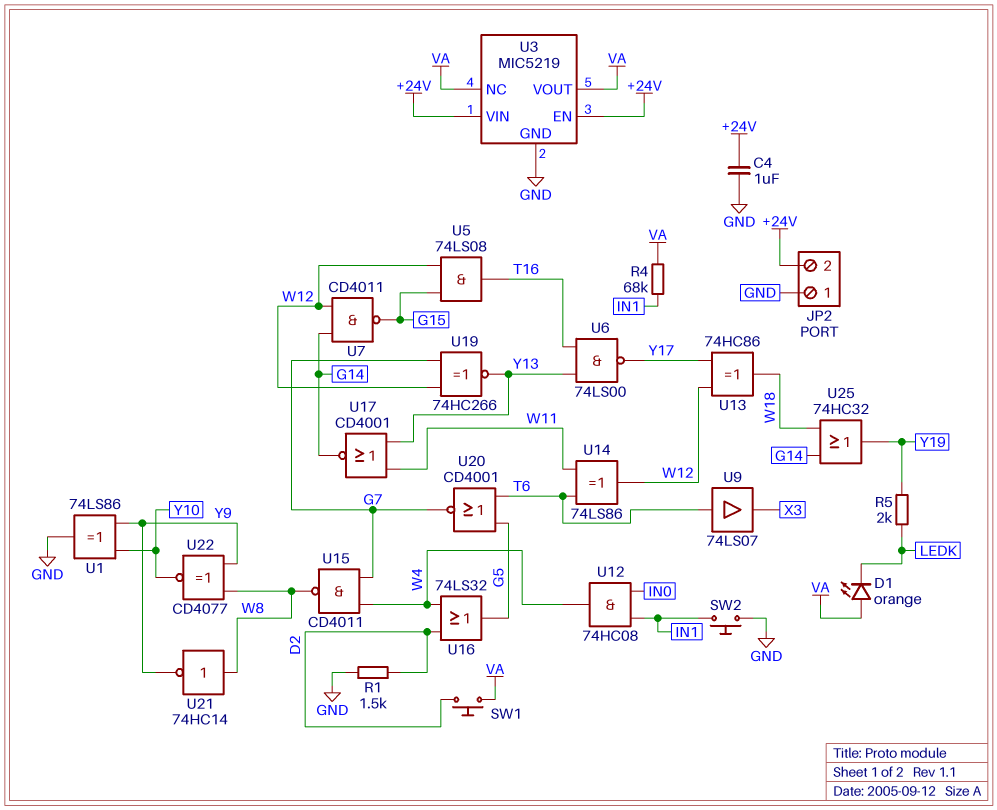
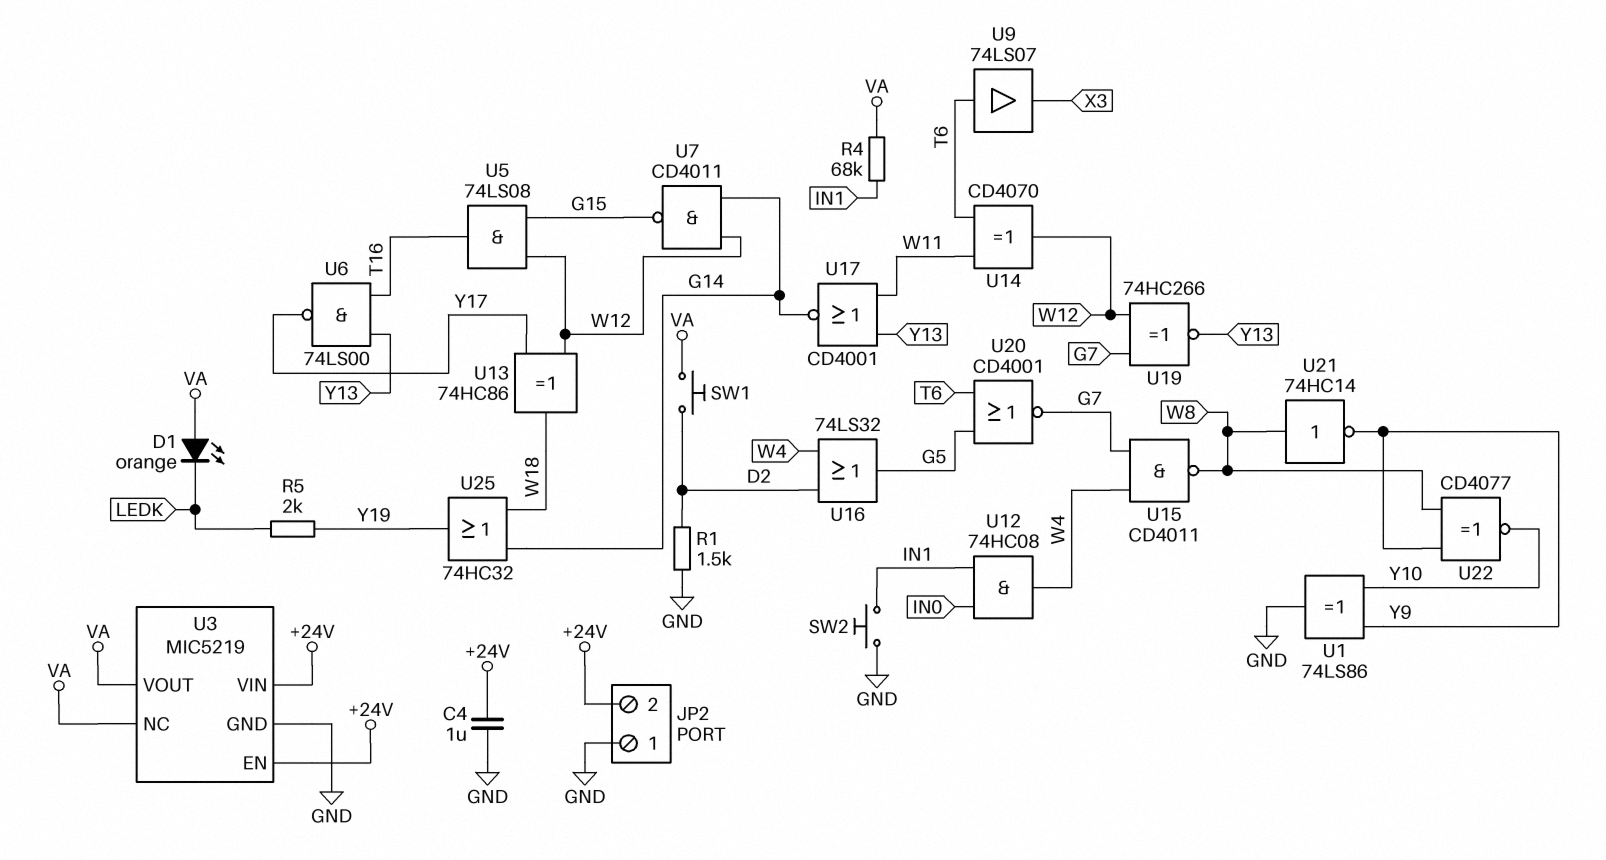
U14: XOR 74LS86 (in T6, in W11, out W12) -> XOR CD4070 (in T6, in W11, out W12)

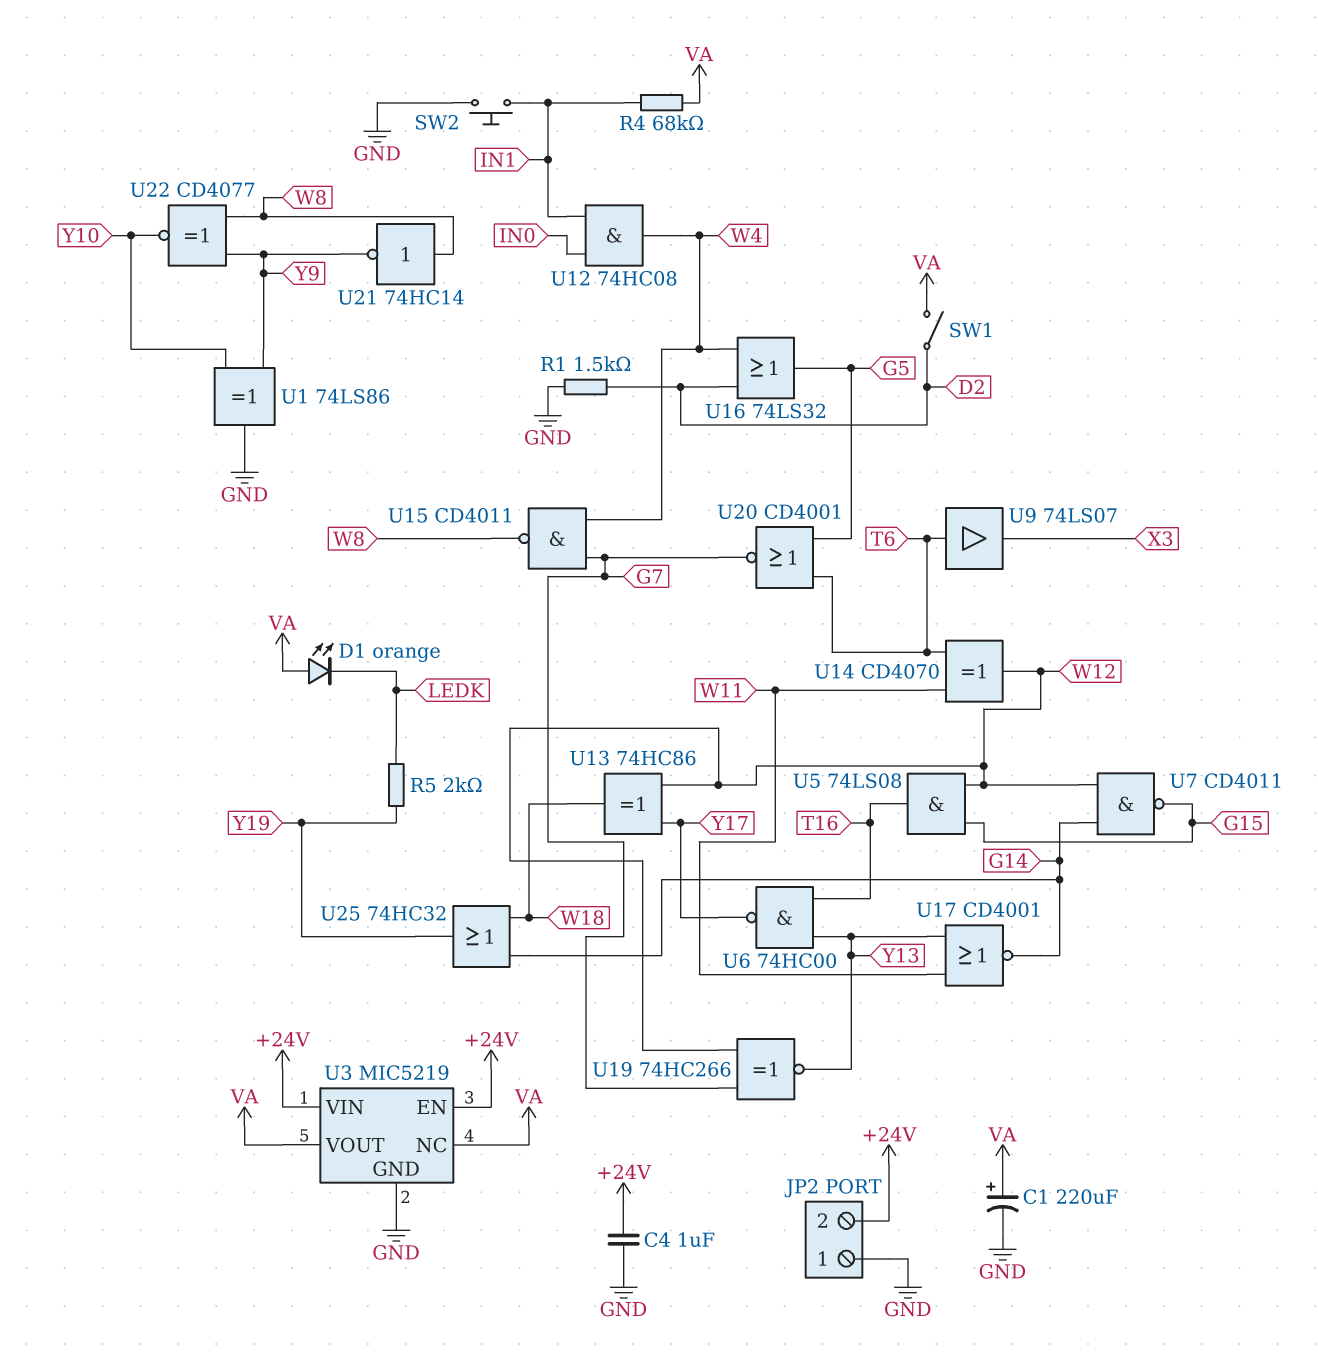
C1: none -> 220uF (plus VA, minus GND)
SW1: button (D2, VA) -> switch (D2, VA)
U6: NAND 74LS00 (in T16, in Y13, out Y17) -> NAND 74HC00 (in T16, in Y13, out Y17)

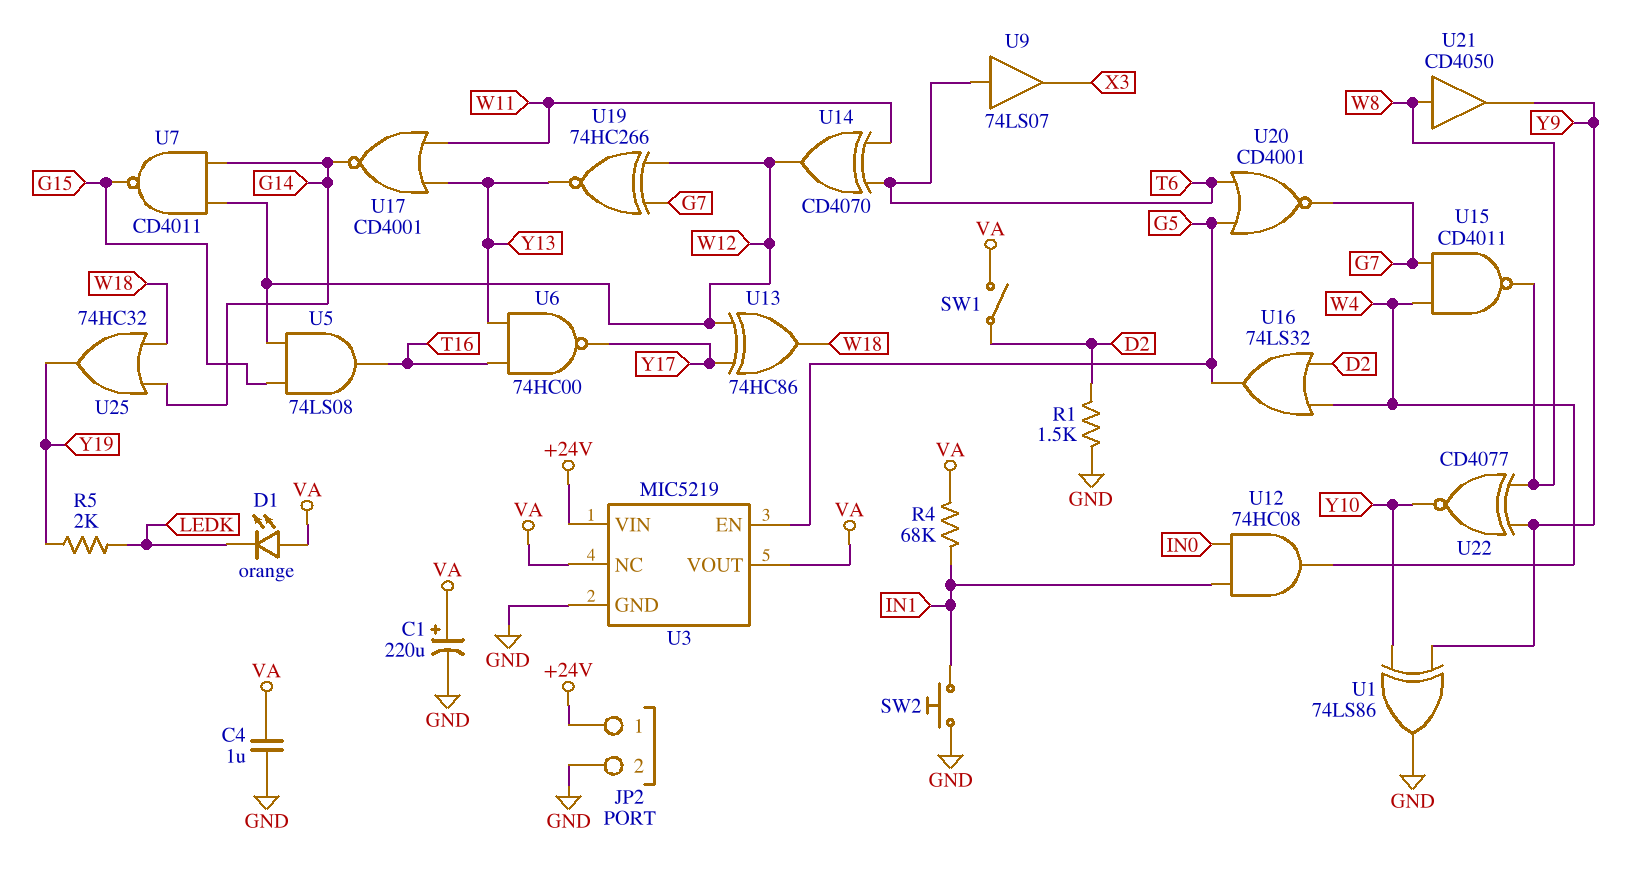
C4: 1uF (+24V, GND) -> 1uF (GND, VA)
JP2 pin 1: GND -> +24V
JP2 pin 2: +24V -> GND
U3 pin EN: +24V -> G5
U21: NOT 74HC14 (in W8, out Y9) -> buffer CD4050 (in W8, out Y9)

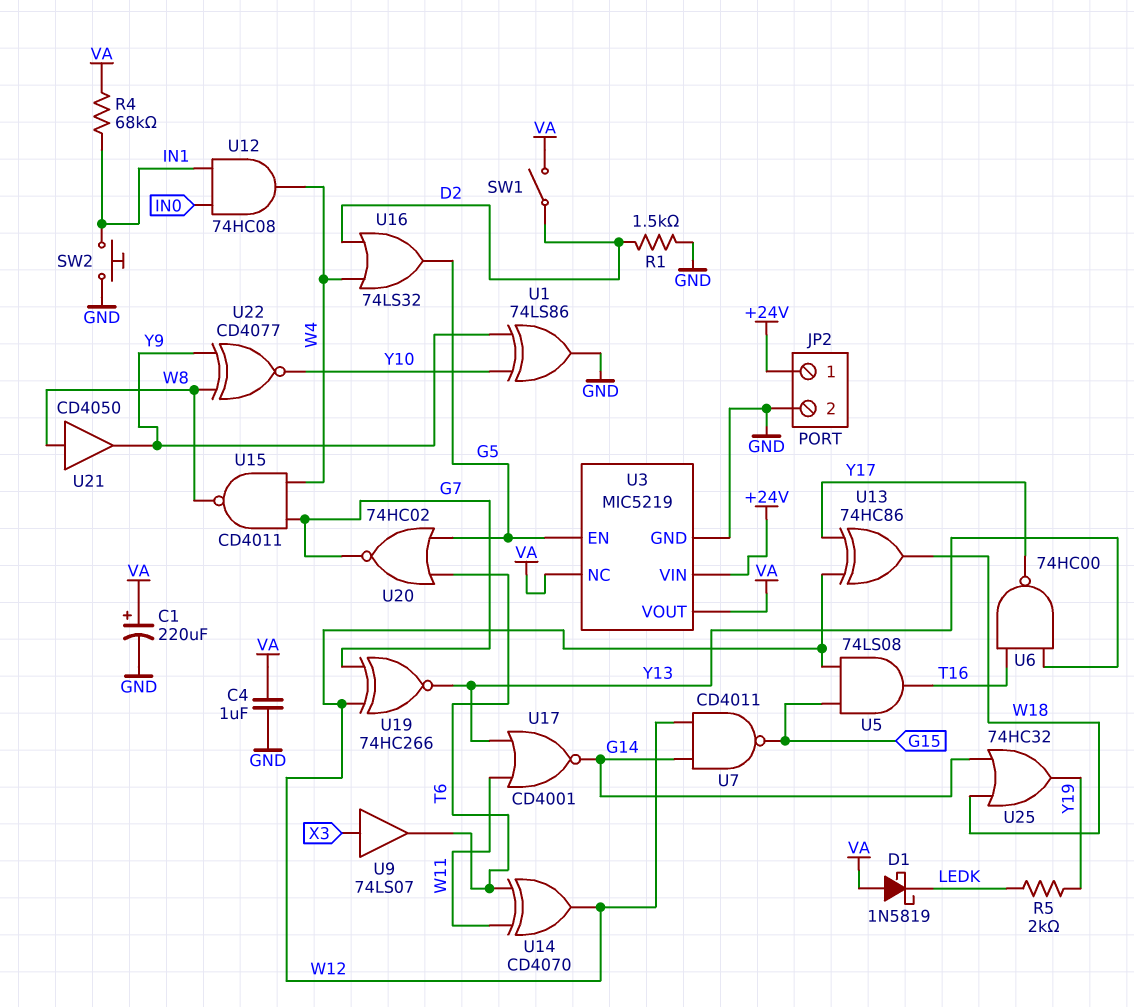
D1: LED orange (A VA, K LEDK) -> schottky 1N5819 (A VA, K LEDK)
U9: buffer 74LS07 (in T6, out X3) -> buffer 74LS07 (in X3, out T6)
U20: NOR CD4001 (in G5, in T6, out G7) -> NOR 74HC02 (in G5, in T6, out G7)

